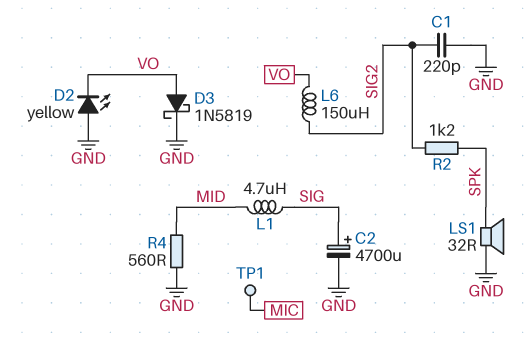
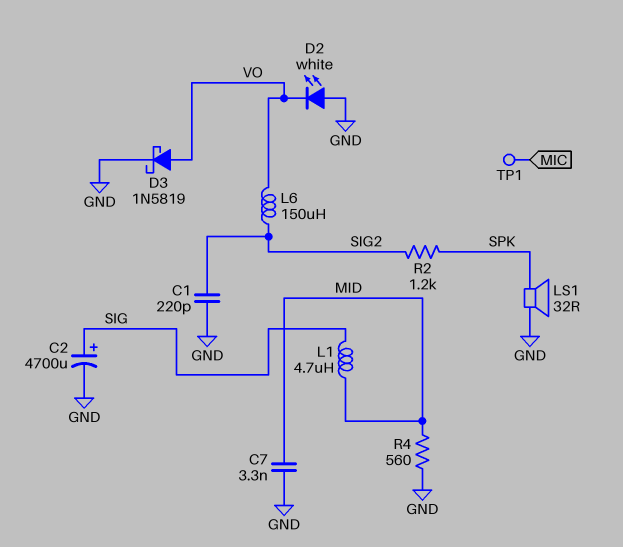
C7: none -> 3.3nF (GND, MID)
D2: LED yellow (A GND, K VO) -> LED white (A GND, K VO)

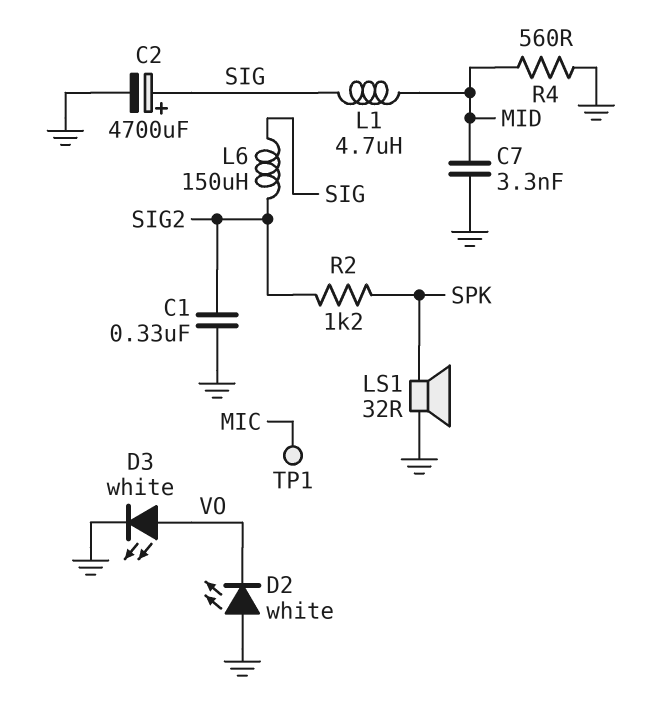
C1: 220pF (GND, SIG2) -> 330nF (GND, SIG2)
D3: schottky 1N5819 (A VO, K GND) -> LED white (A VO, K GND)
L6: 150uH (SIG2, VO) -> 150uH (SIG, SIG2)

